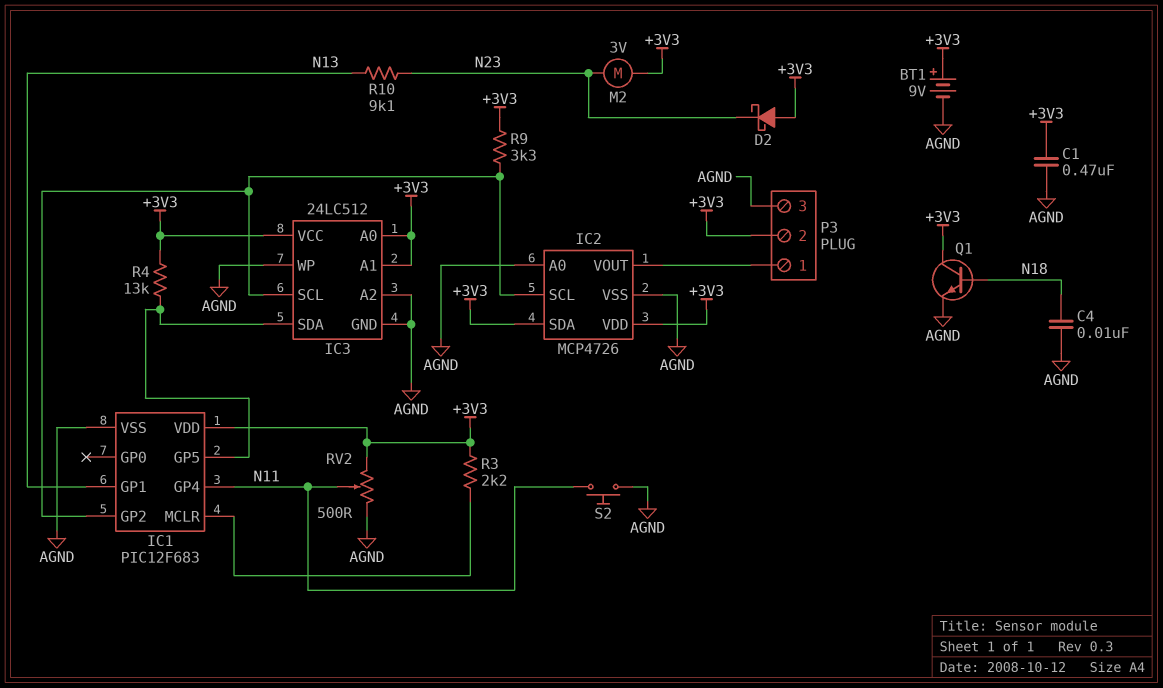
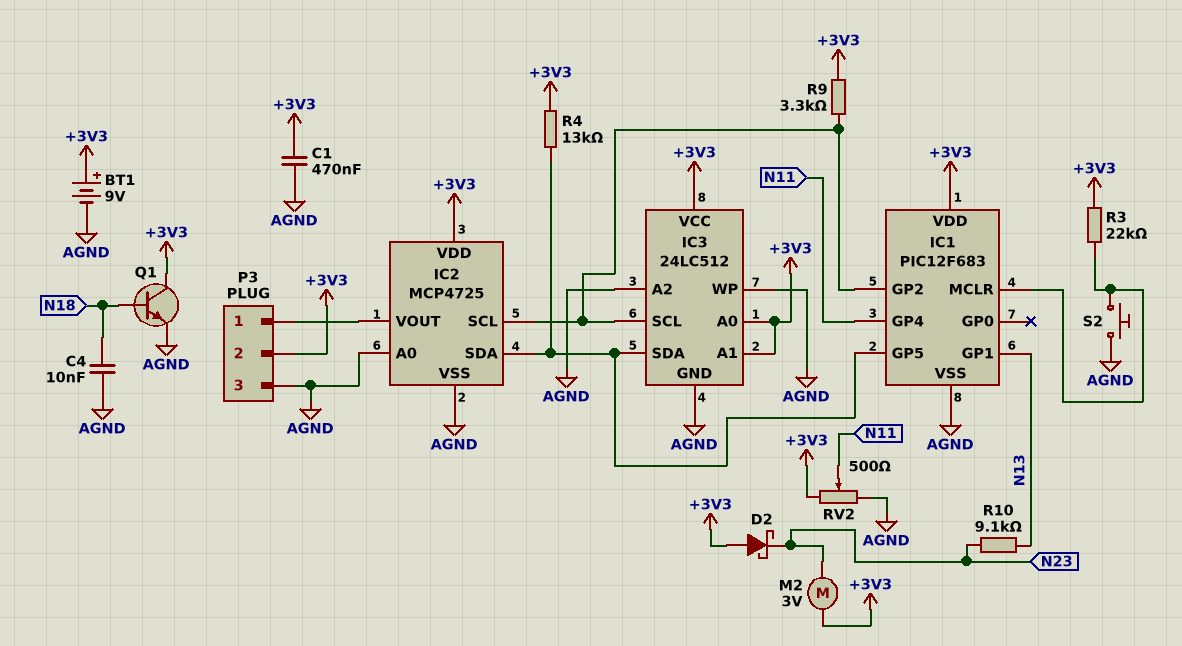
IC2: MCP4726 -> MCP4725
IC2 pin SDA: +3V3 -> IC1/GP5
R3: 2.2k (+3V3, IC1/MCLR) -> 22k (+3V3, IC1/MCLR)
S2: button (AGND, N11) -> button (AGND, IC1/MCLR)

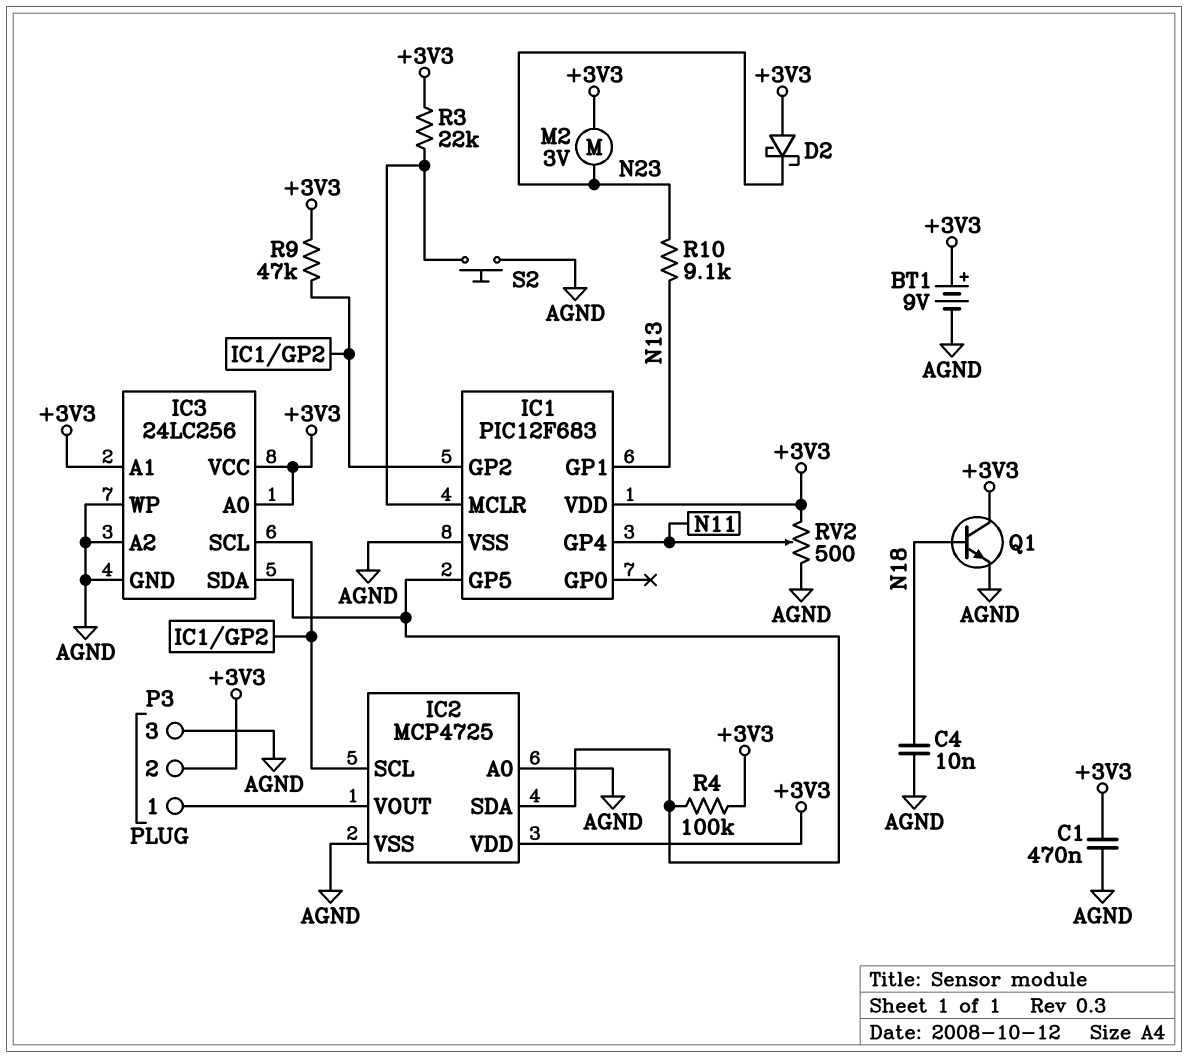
IC3: 24LC512 -> 24LC256
R4: 13k (+3V3, IC1/GP5) -> 100k (+3V3, IC1/GP5)
R9: 3.3k (+3V3, IC1/GP2) -> 47k (+3V3, IC1/GP2)

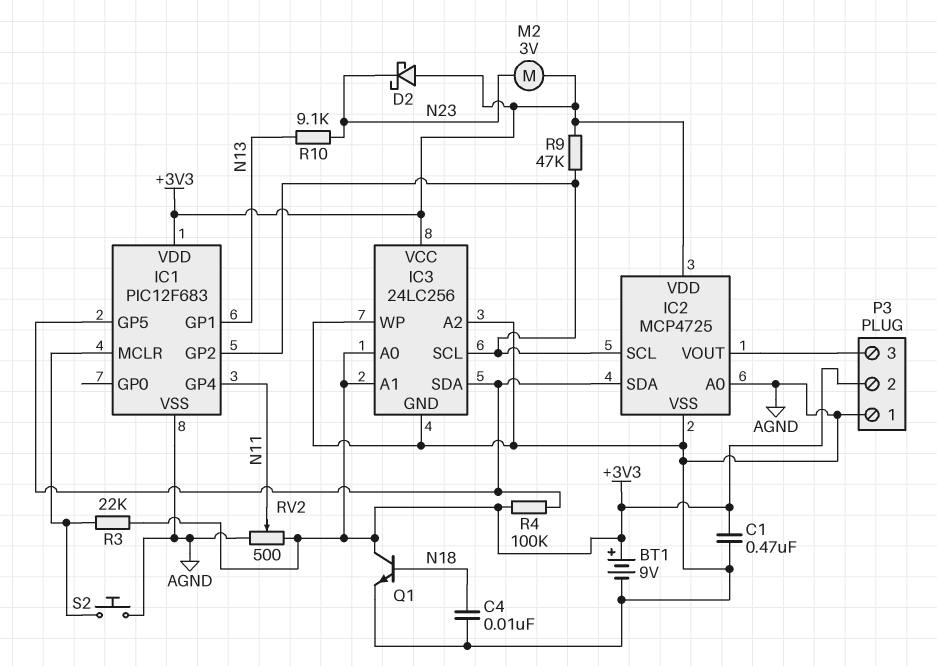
P3 pin 1: IC2/VOUT -> AGND
P3 pin 3: AGND -> IC2/VOUT

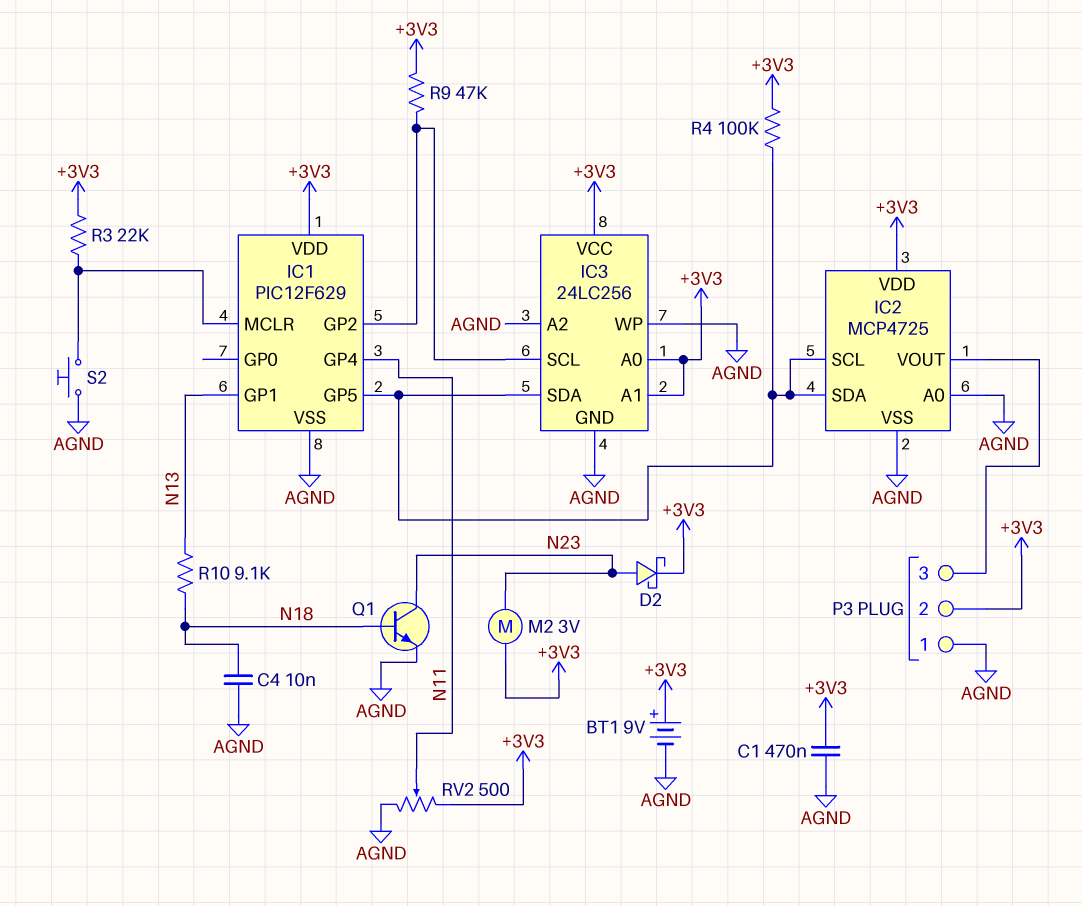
D2: schottky (A +3V3, K N23) -> schottky (A N23, K +3V3)
IC1: PIC12F683 -> PIC12F629
IC2 pin SCL: IC1/GP2 -> IC1/GP5
Q1: NPN (B N18, C +3V3, E AGND) -> NPN (B N18, C N23, E AGND)
R10: 9.1k (N13, N23) -> 9.1k (N13, N18)

